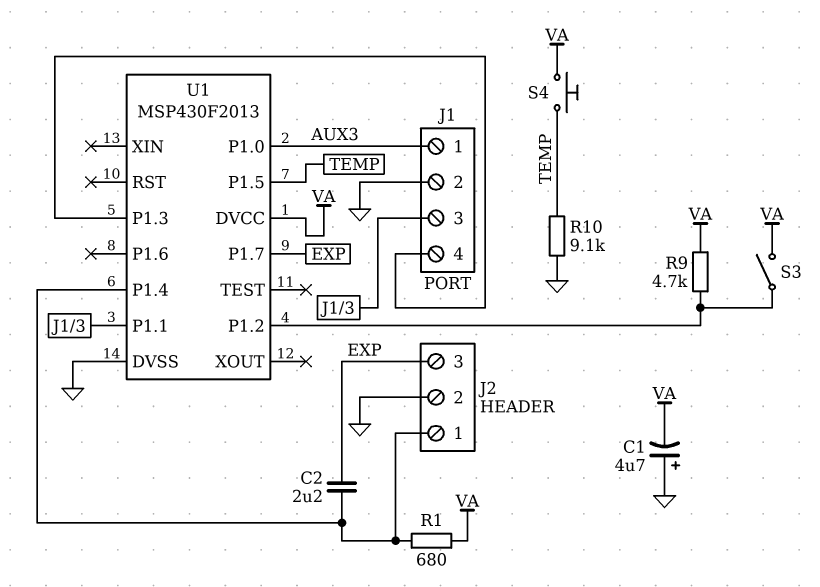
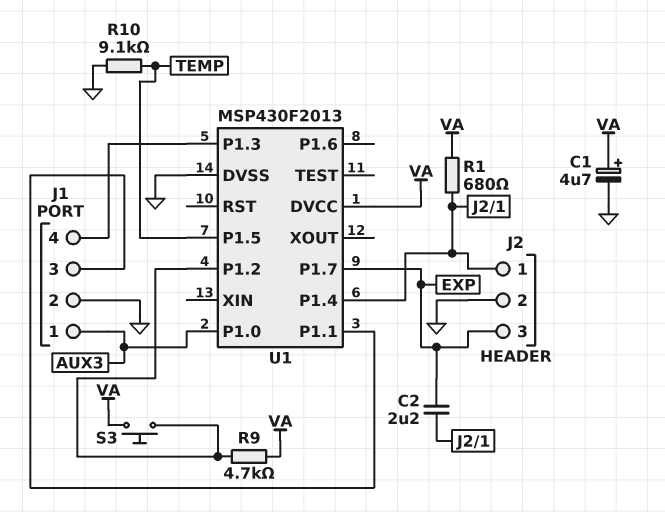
C1: 4.7uF (plus GND, minus VA) -> 4.7uF (plus VA, minus GND)
S3: switch (U1/P1.2, VA) -> button (U1/P1.2, VA)
S4: button (TEMP, VA) -> none

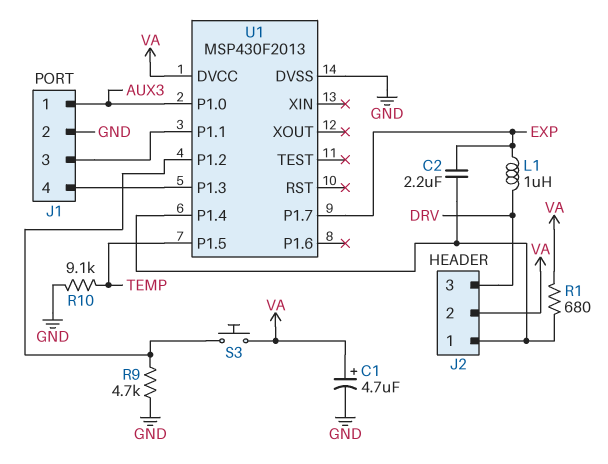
J2 pin 2: GND -> VA
J2 pin 3: EXP -> DRV
L1: none -> 1uH (DRV, EXP)
R9: 4.7k (U1/P1.2, VA) -> 4.7k (GND, U1/P1.2)

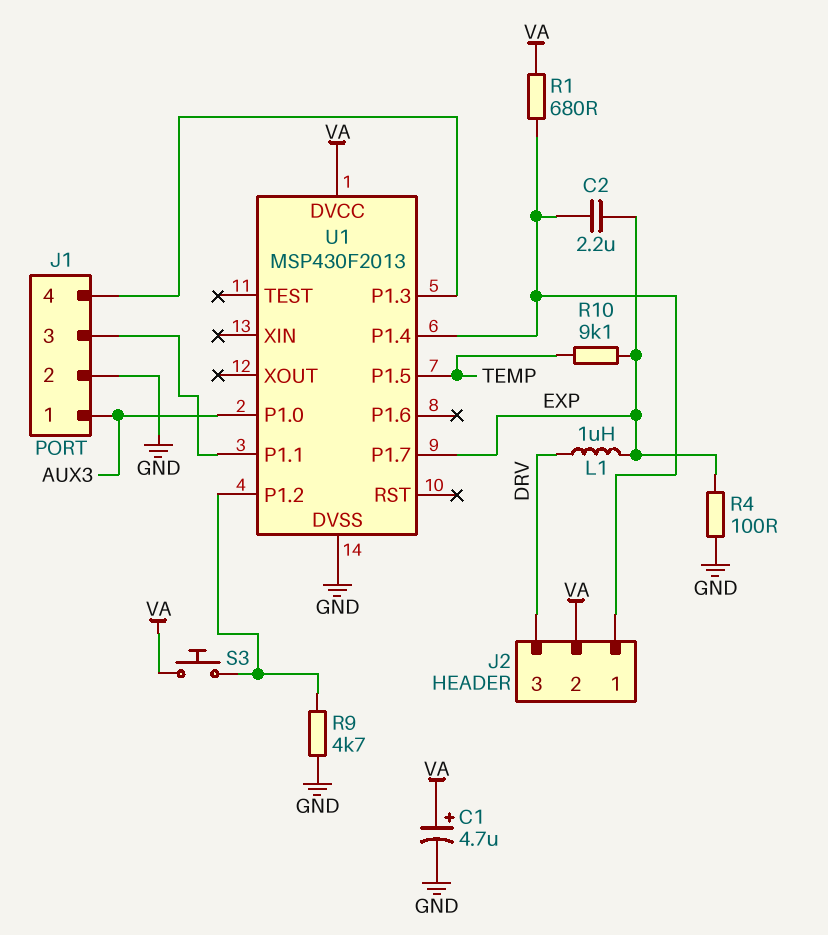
R4: none -> 100 (EXP, GND)
R10: 9.1k (GND, TEMP) -> 9.1k (EXP, TEMP)

